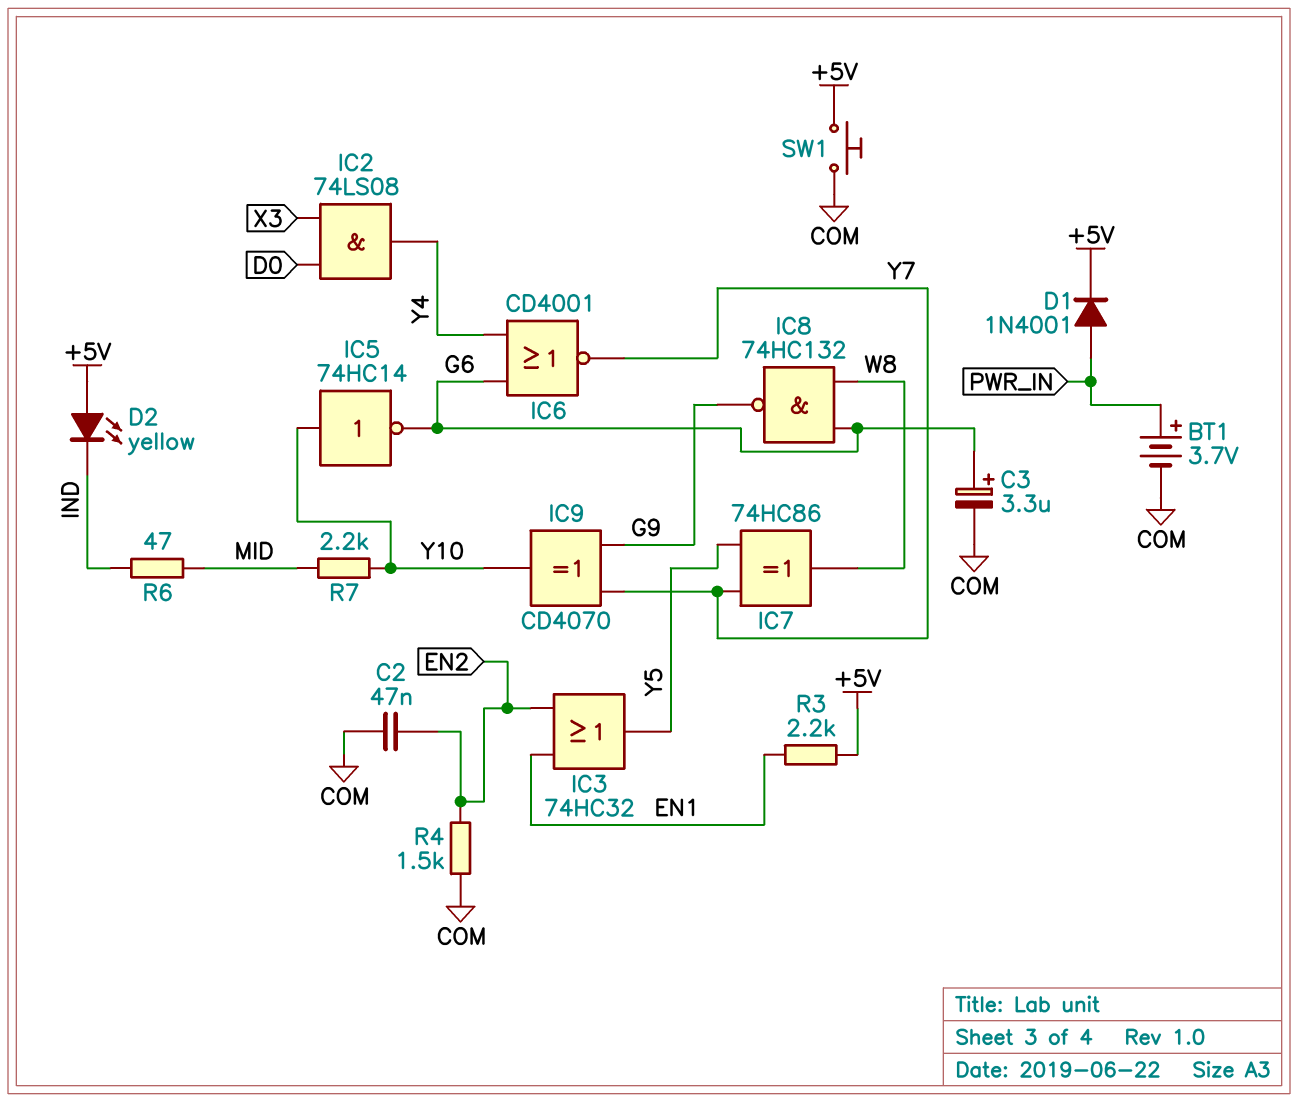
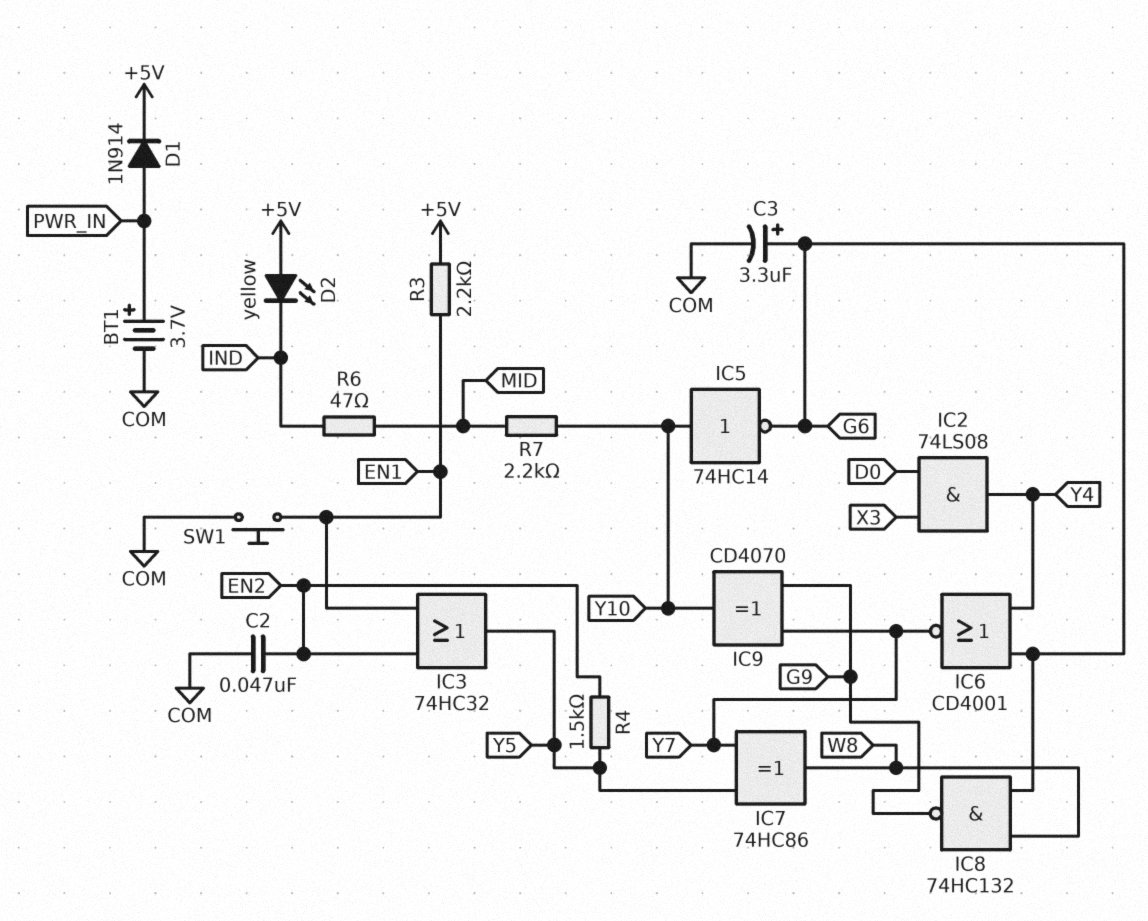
D1: diode 1N4001 (A PWR_IN, K +5V) -> diode 1N914 (A PWR_IN, K +5V)
R4: 1.5k (COM, EN2) -> 1.5k (EN2, Y5)
SW1: button (+5V, COM) -> button (COM, EN1)

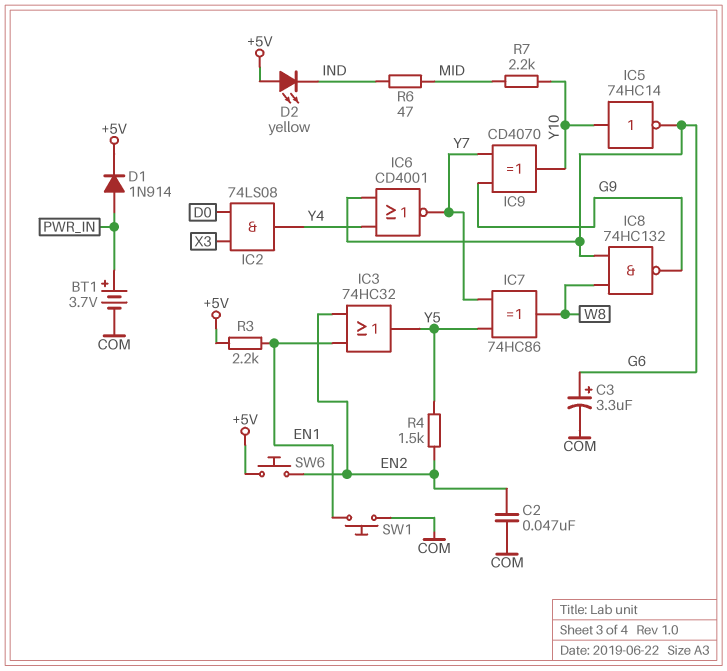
SW6: none -> button (+5V, EN2)

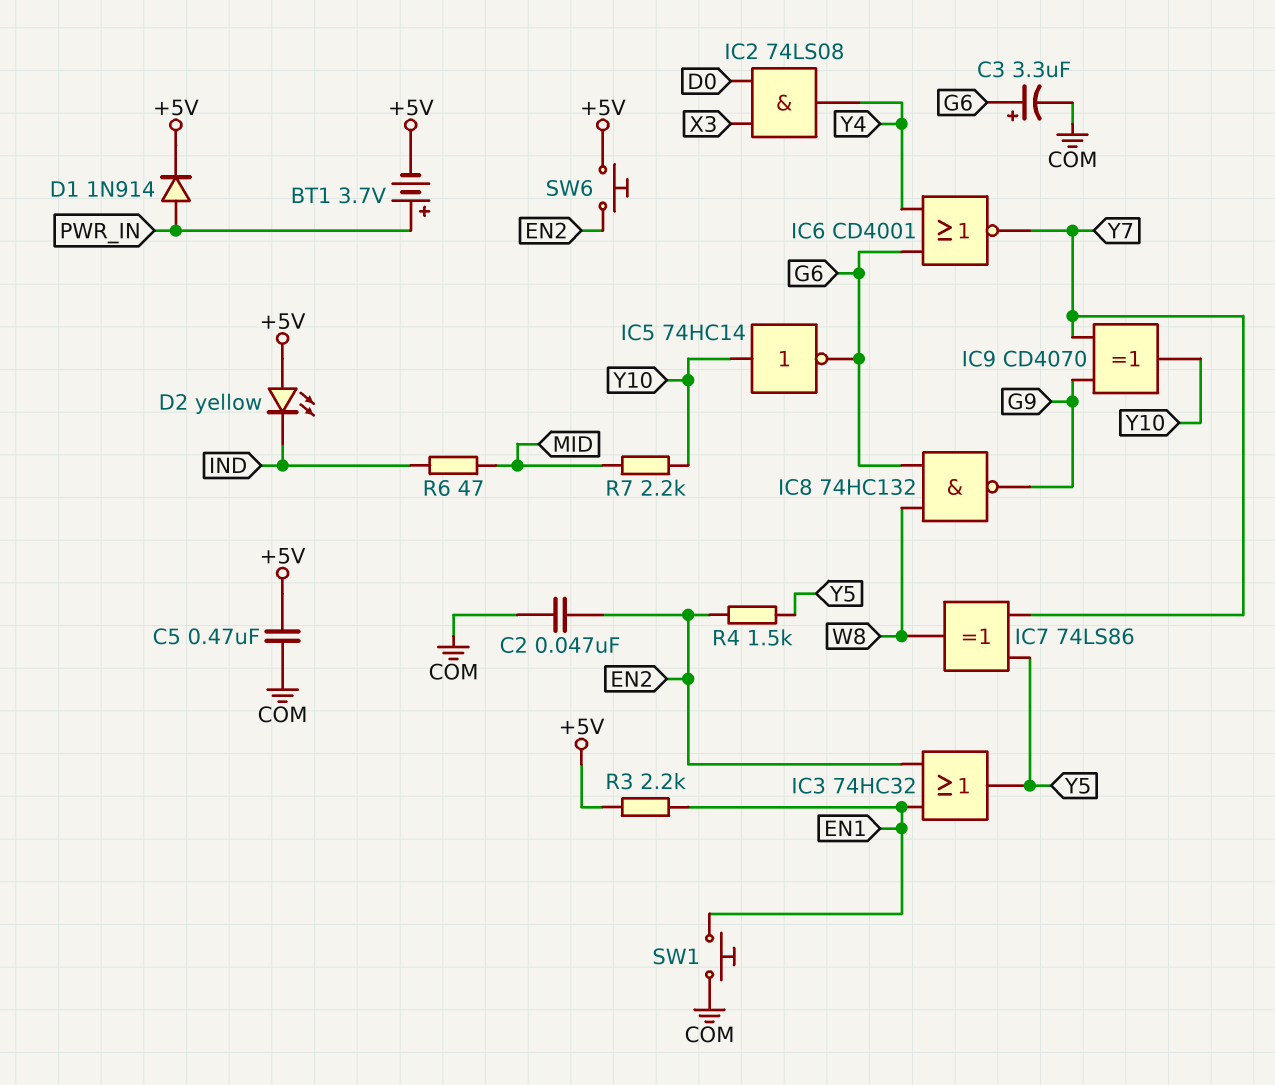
BT1: 3.7V (plus PWR_IN, minus COM) -> 3.7V (plus PWR_IN, minus +5V)
C5: none -> 470nF (+5V, COM)
IC7: XOR 74HC86 (in Y5, in Y7, out W8) -> XOR 74LS86 (in Y5, in Y7, out W8)

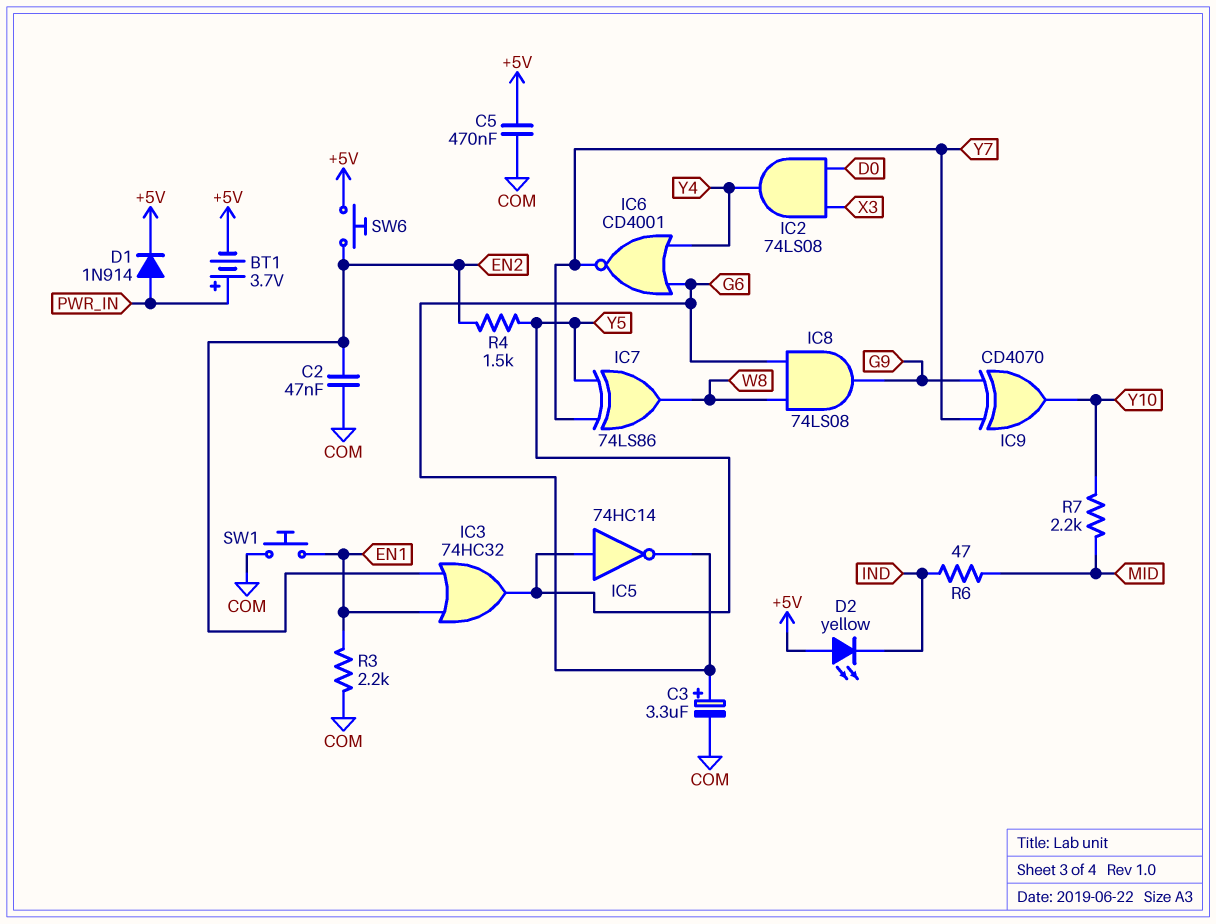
IC5: NOT 74HC14 (in Y10, out G6) -> NOT 74HC14 (in Y5, out G6)
IC8: NAND 74HC132 (in G6, in W8, out G9) -> AND 74LS08 (in G6, in W8, out G9)
R3: 2.2k (+5V, EN1) -> 2.2k (COM, EN1)

